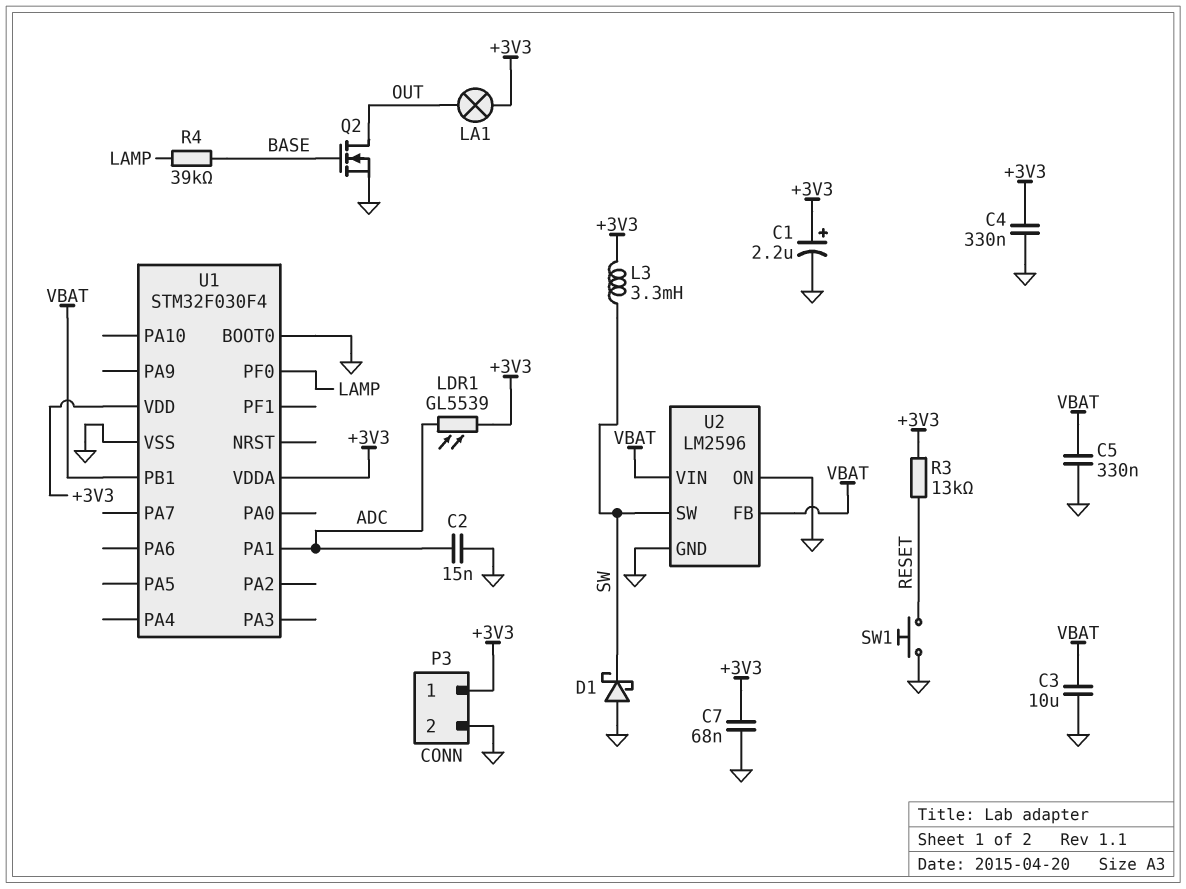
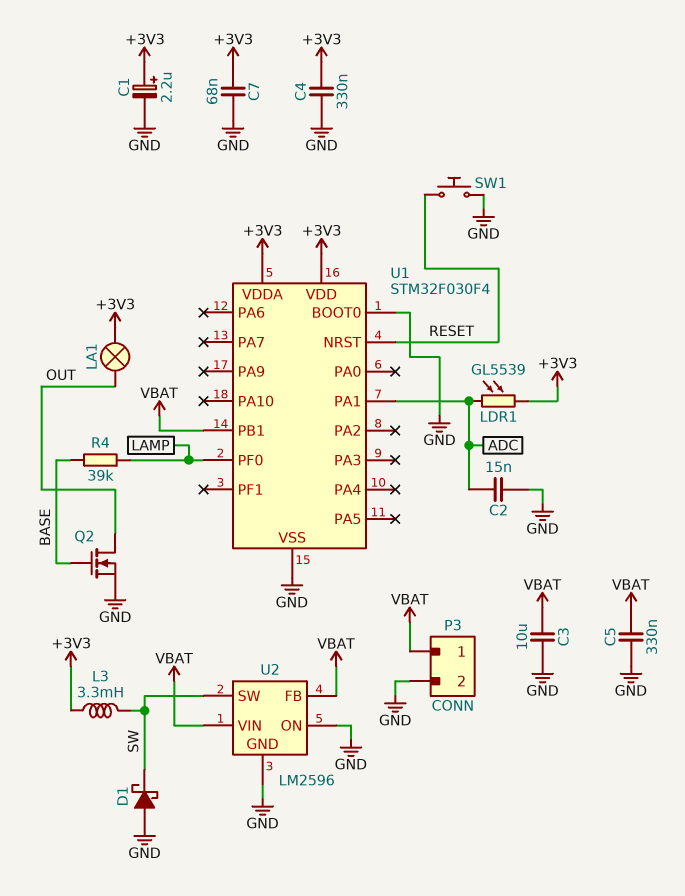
P3 pin 1: +3V3 -> VBAT
R3: 13k (+3V3, RESET) -> none
U1 pin NRST: none -> RESET

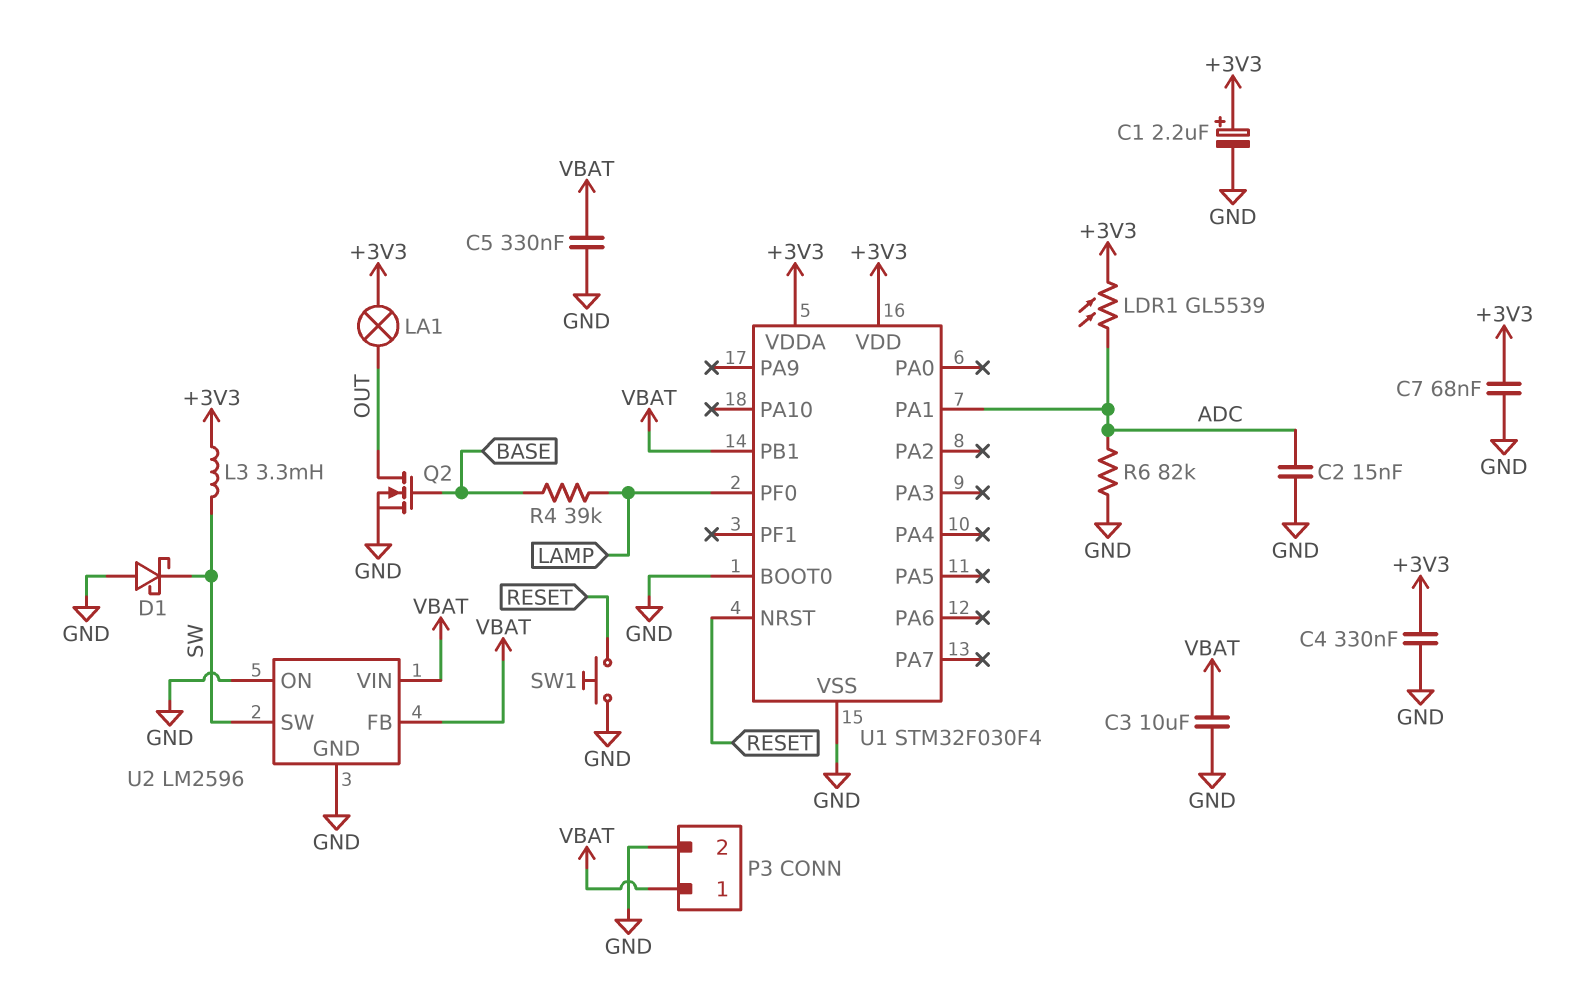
R6: none -> 82k (ADC, GND)

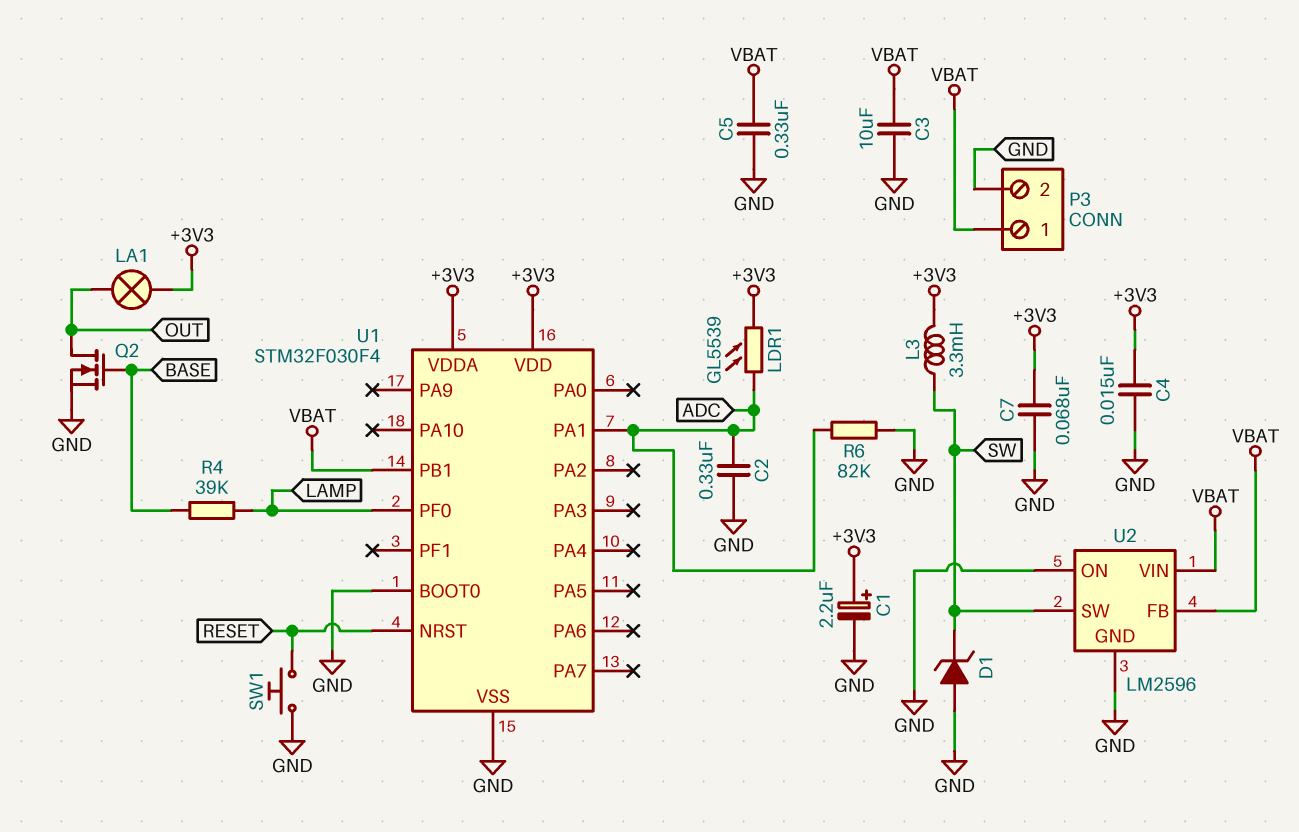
C2: 15nF (ADC, GND) -> 330nF (ADC, GND)
C4: 330nF (+3V3, GND) -> 15nF (+3V3, GND)
D1: schottky (A GND, K SW) -> zener (A GND, K SW)

